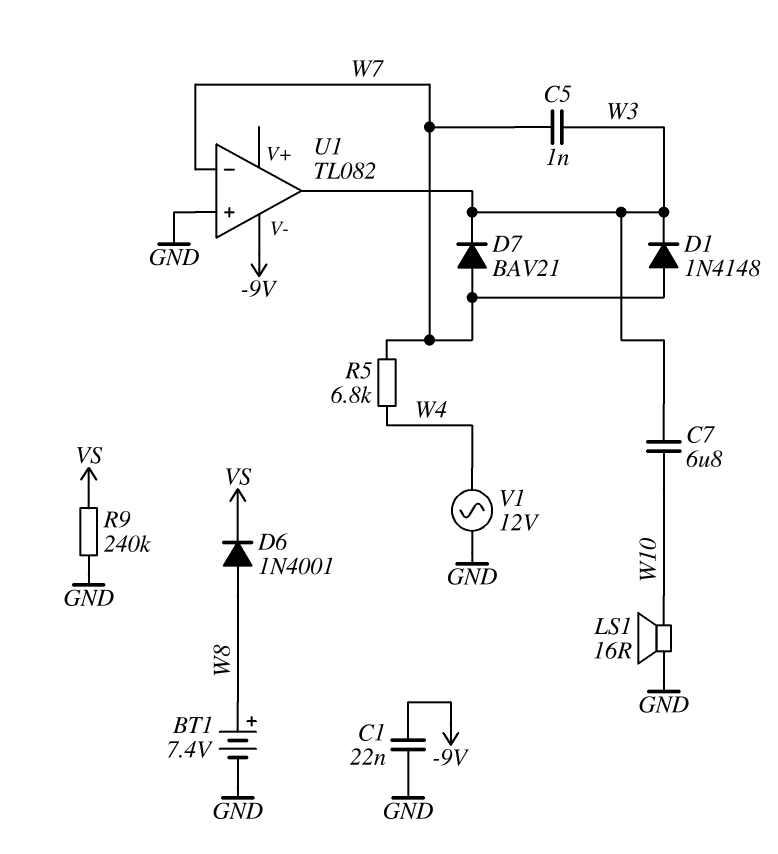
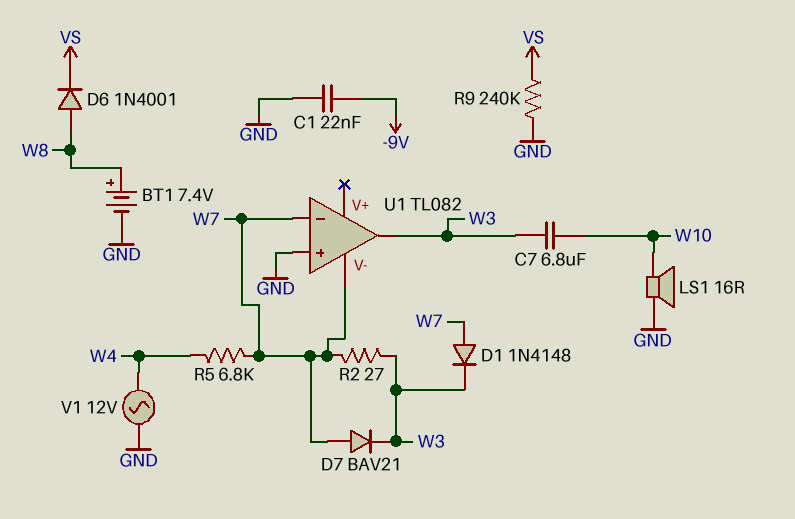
C5: 1nF (W3, W7) -> none
R2: none -> 27 (W3, W7)
U1 pin V-: -9V -> W7

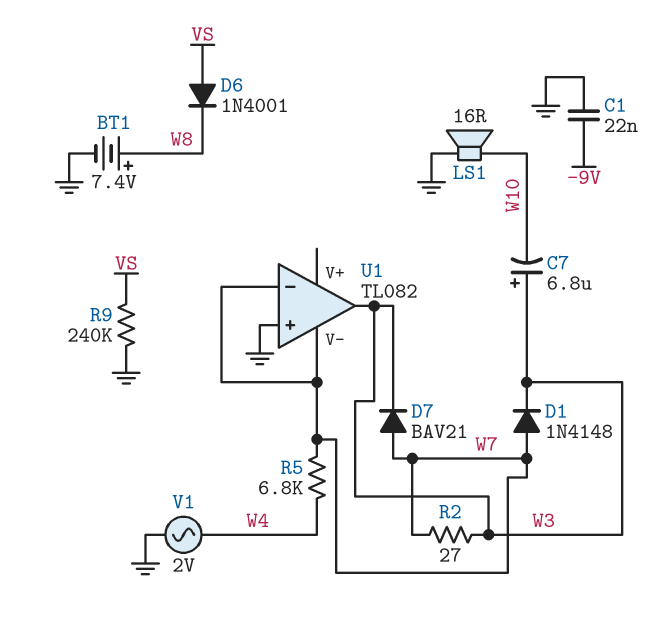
C7: 6.8uF (W3, W10) -> 6.8uF (plus W3, minus W10)
D6: diode 1N4001 (A W8, K VS) -> diode 1N4001 (A VS, K W8)
V1: AC 12V (GND, W4) -> AC 2V (GND, W4)

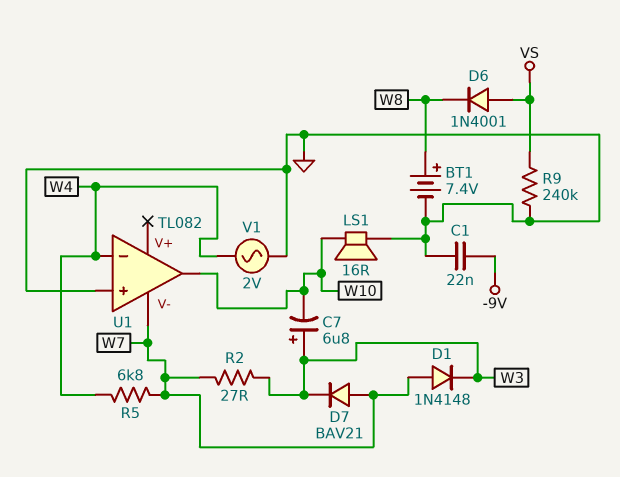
U1 pin in-: W7 -> W4
U1 pin out: W3 -> W10

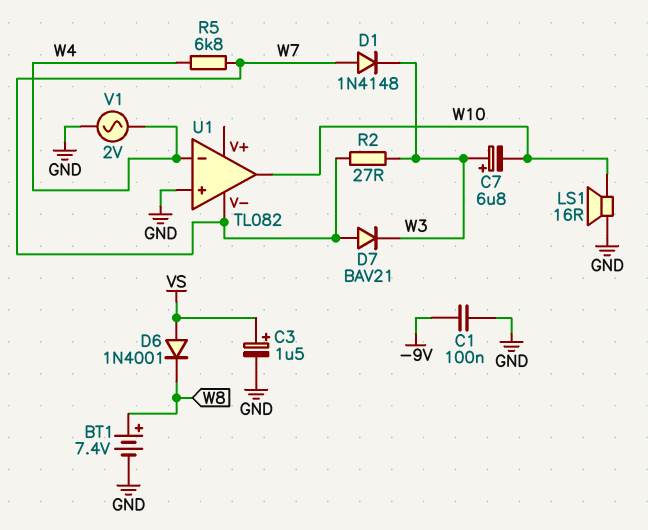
C1: 22nF (-9V, GND) -> 100nF (-9V, GND)
C3: none -> 1.5uF (plus VS, minus GND)
R9: 240k (GND, VS) -> none

